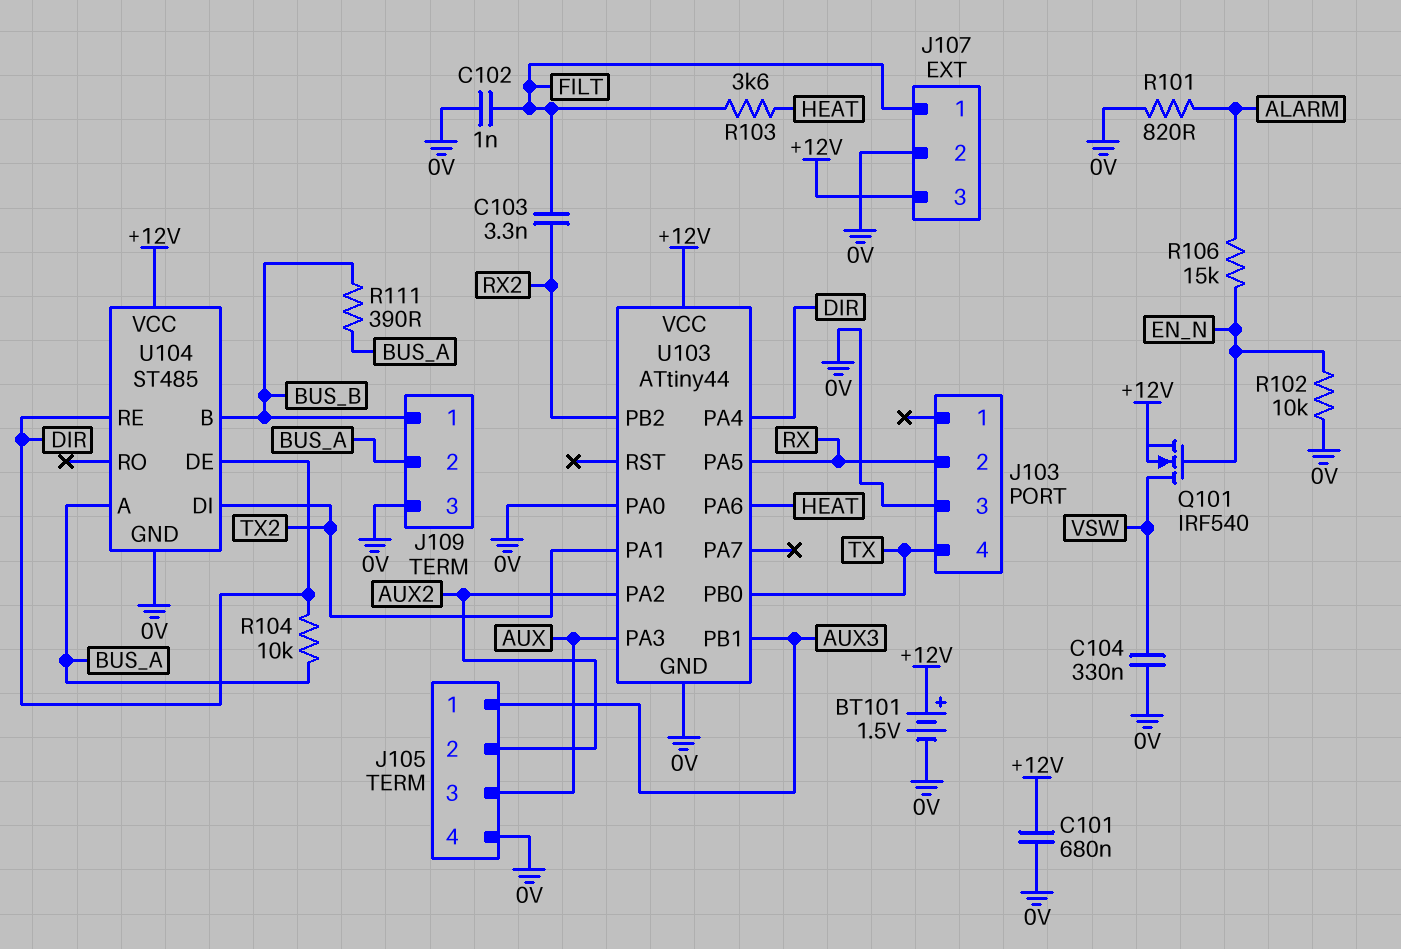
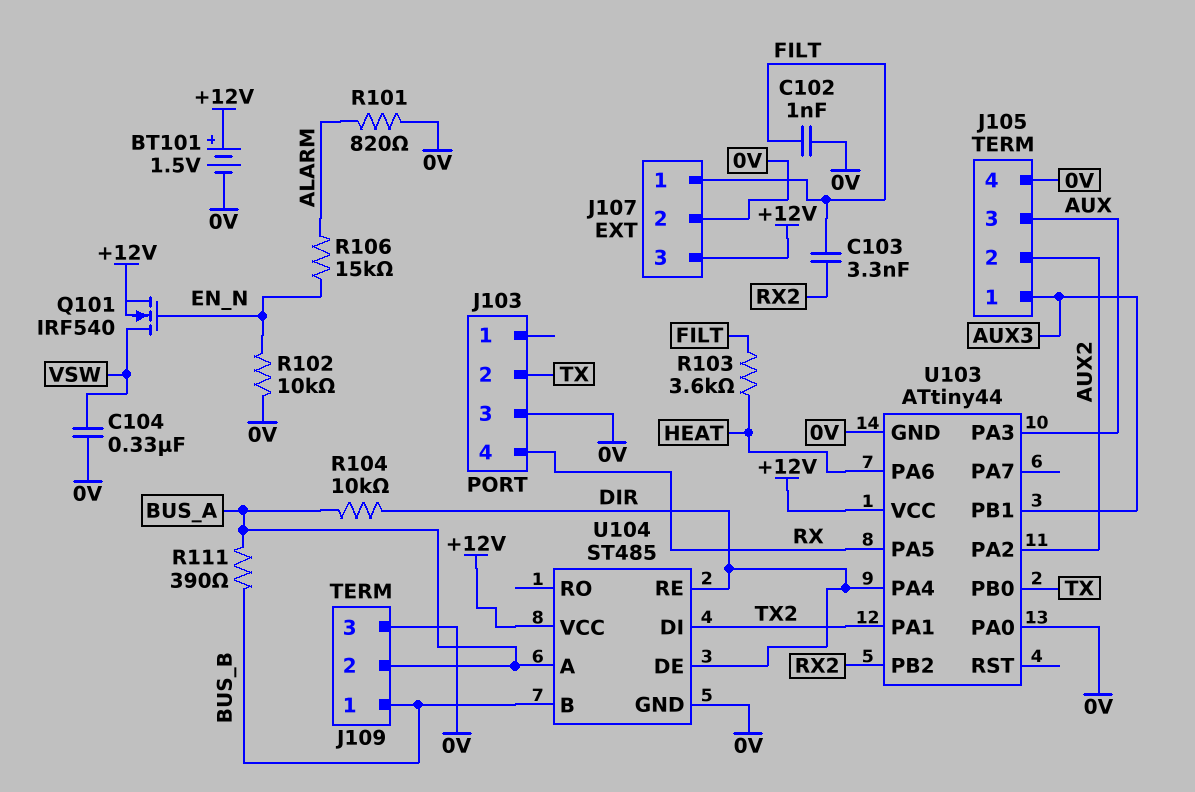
C101: 680nF (+12V, 0V) -> none
J103 pin 2: RX -> TX
J103 pin 4: TX -> RX

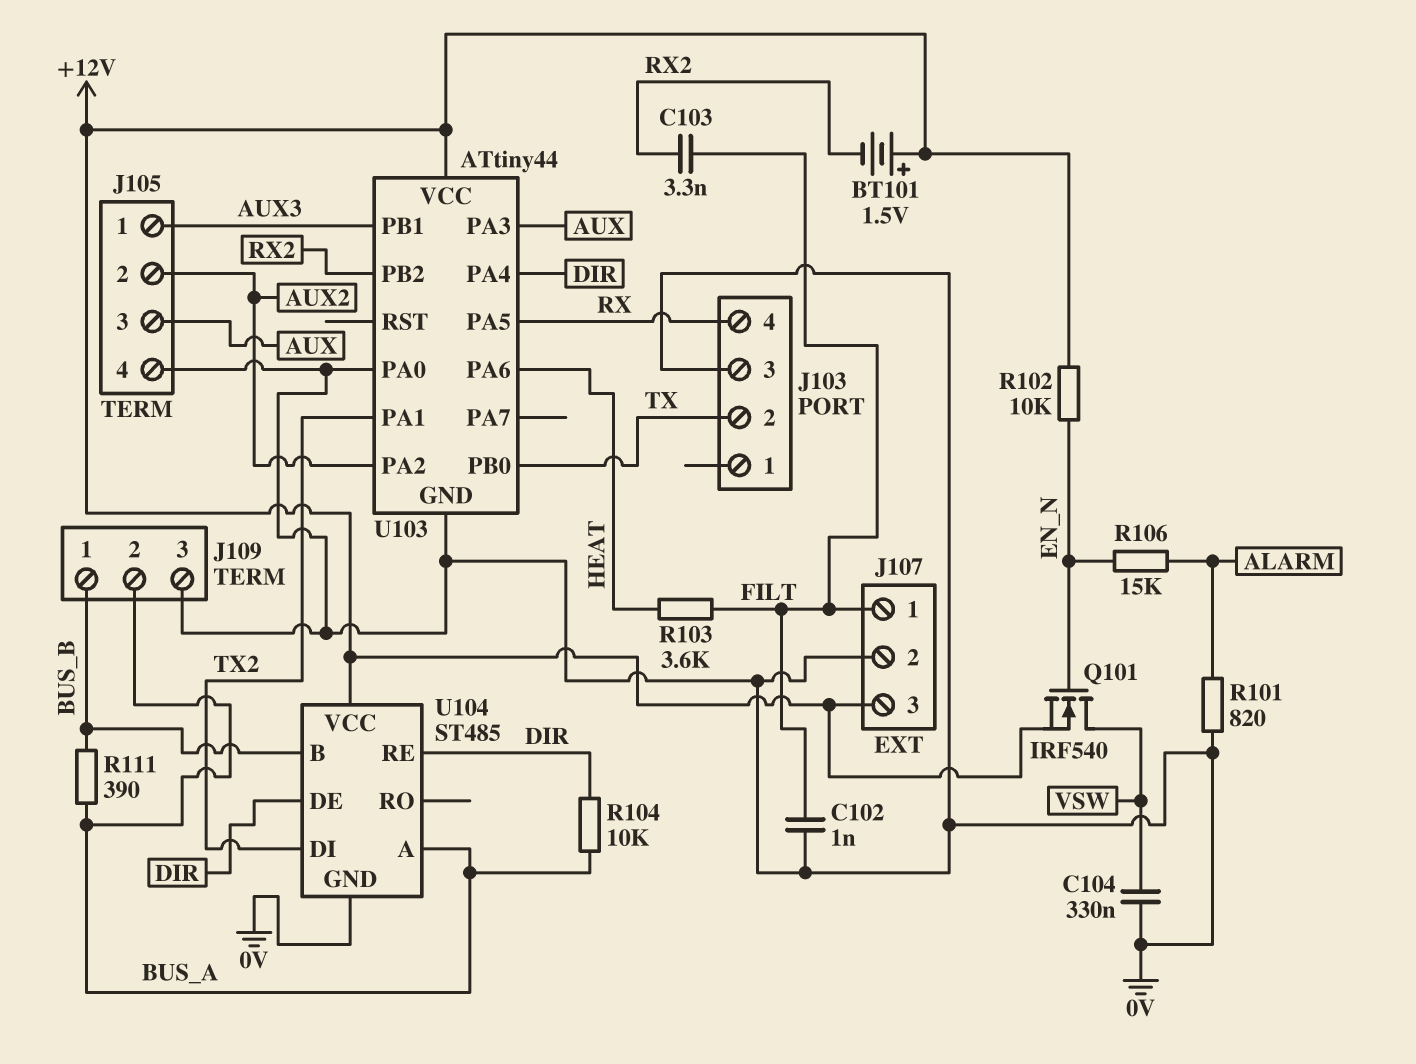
BT101: 1.5V (plus +12V, minus 0V) -> 1.5V (plus +12V, minus RX2)
R102: 10k (0V, EN_N) -> 10k (+12V, EN_N)

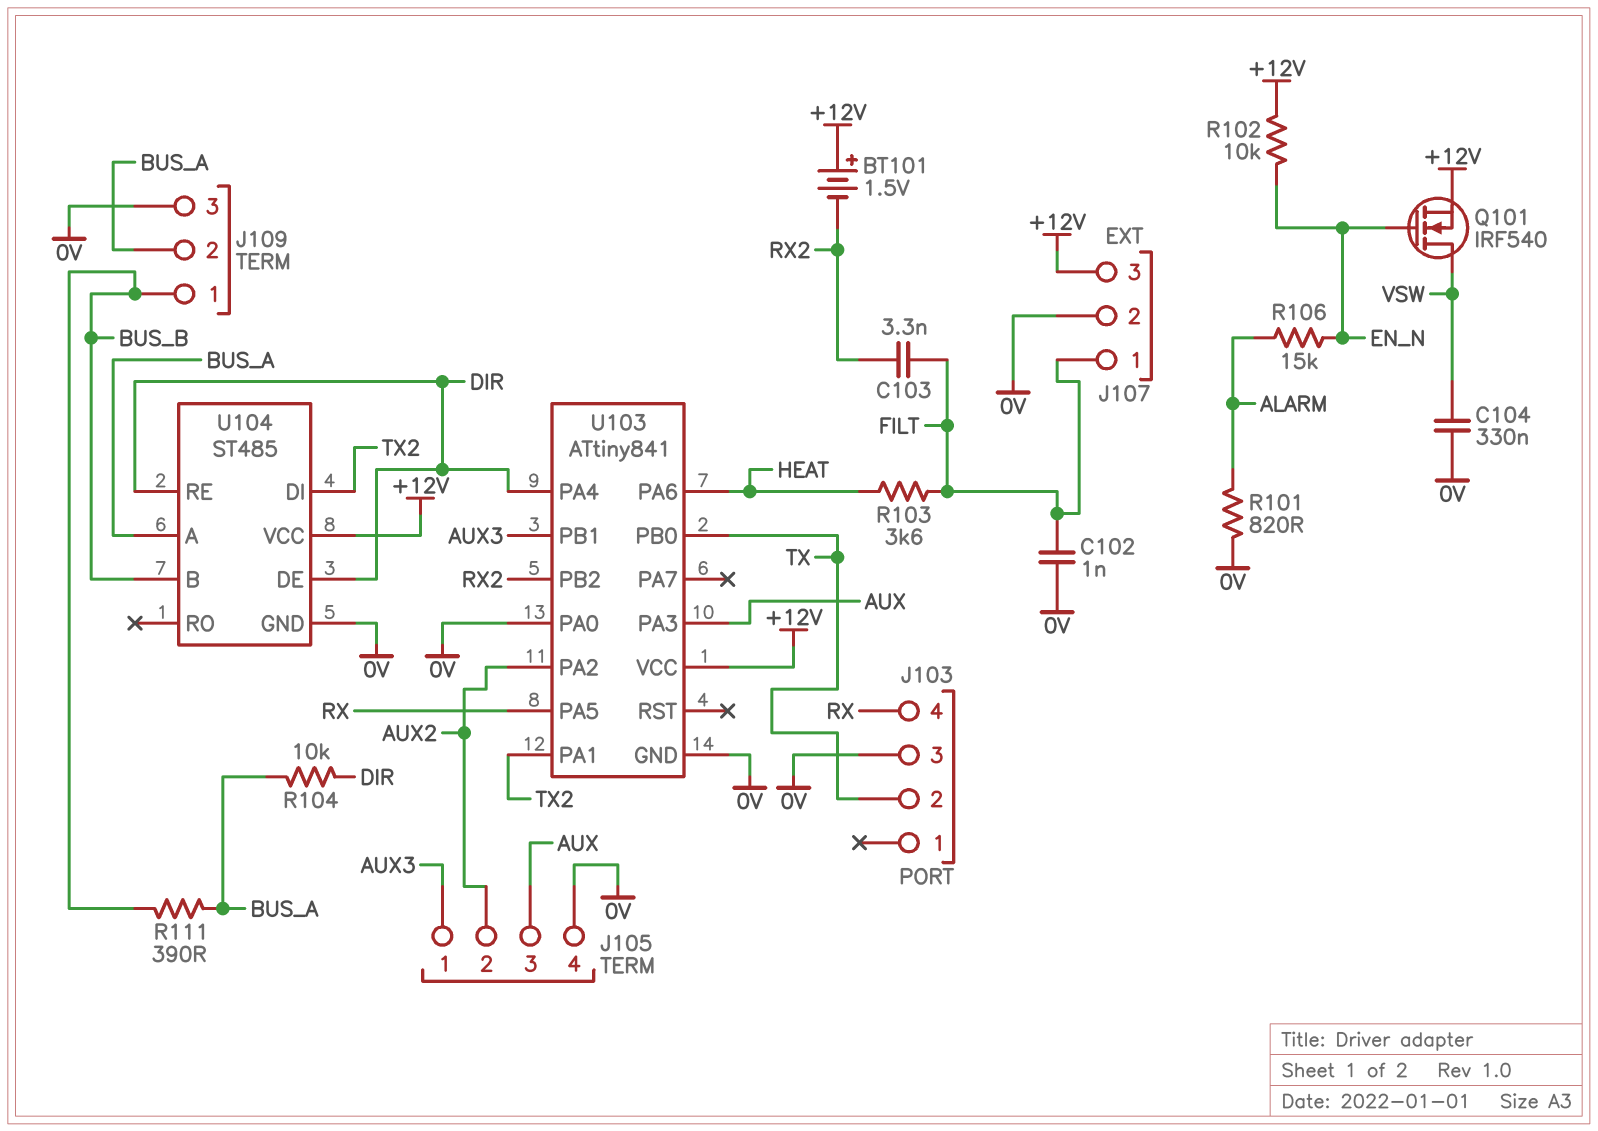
U103: ATtiny44 -> ATtiny841

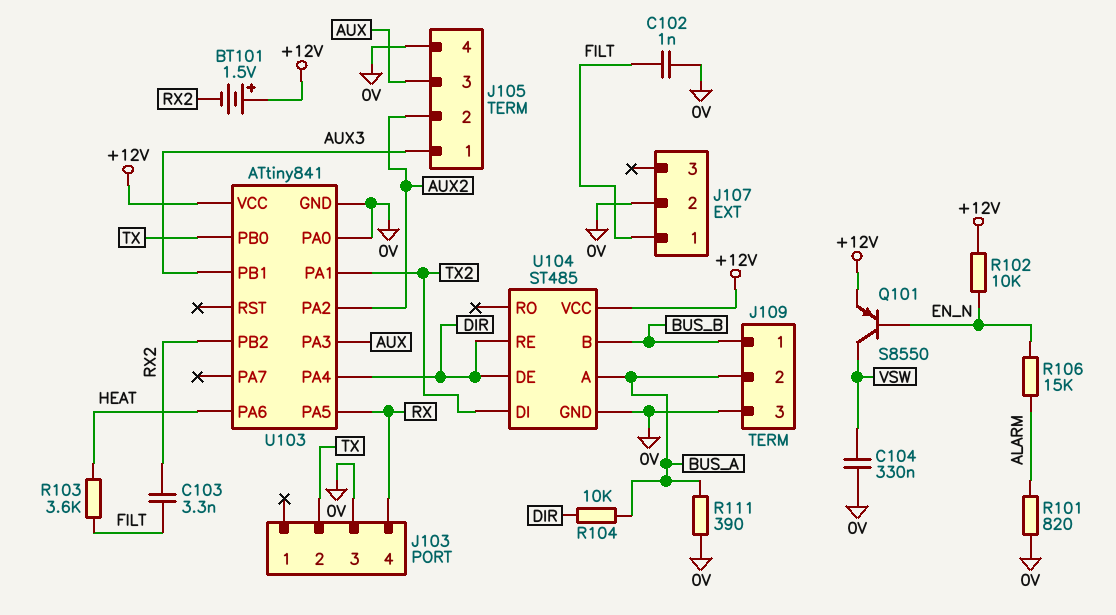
J107 pin 3: +12V -> none
Q101: NMOS IRF540 (G EN_N, D VSW, S +12V) -> PNP S8550 (B EN_N, C VSW, E +12V)
R111: 390 (BUS_A, BUS_B) -> 390 (0V, BUS_A)

